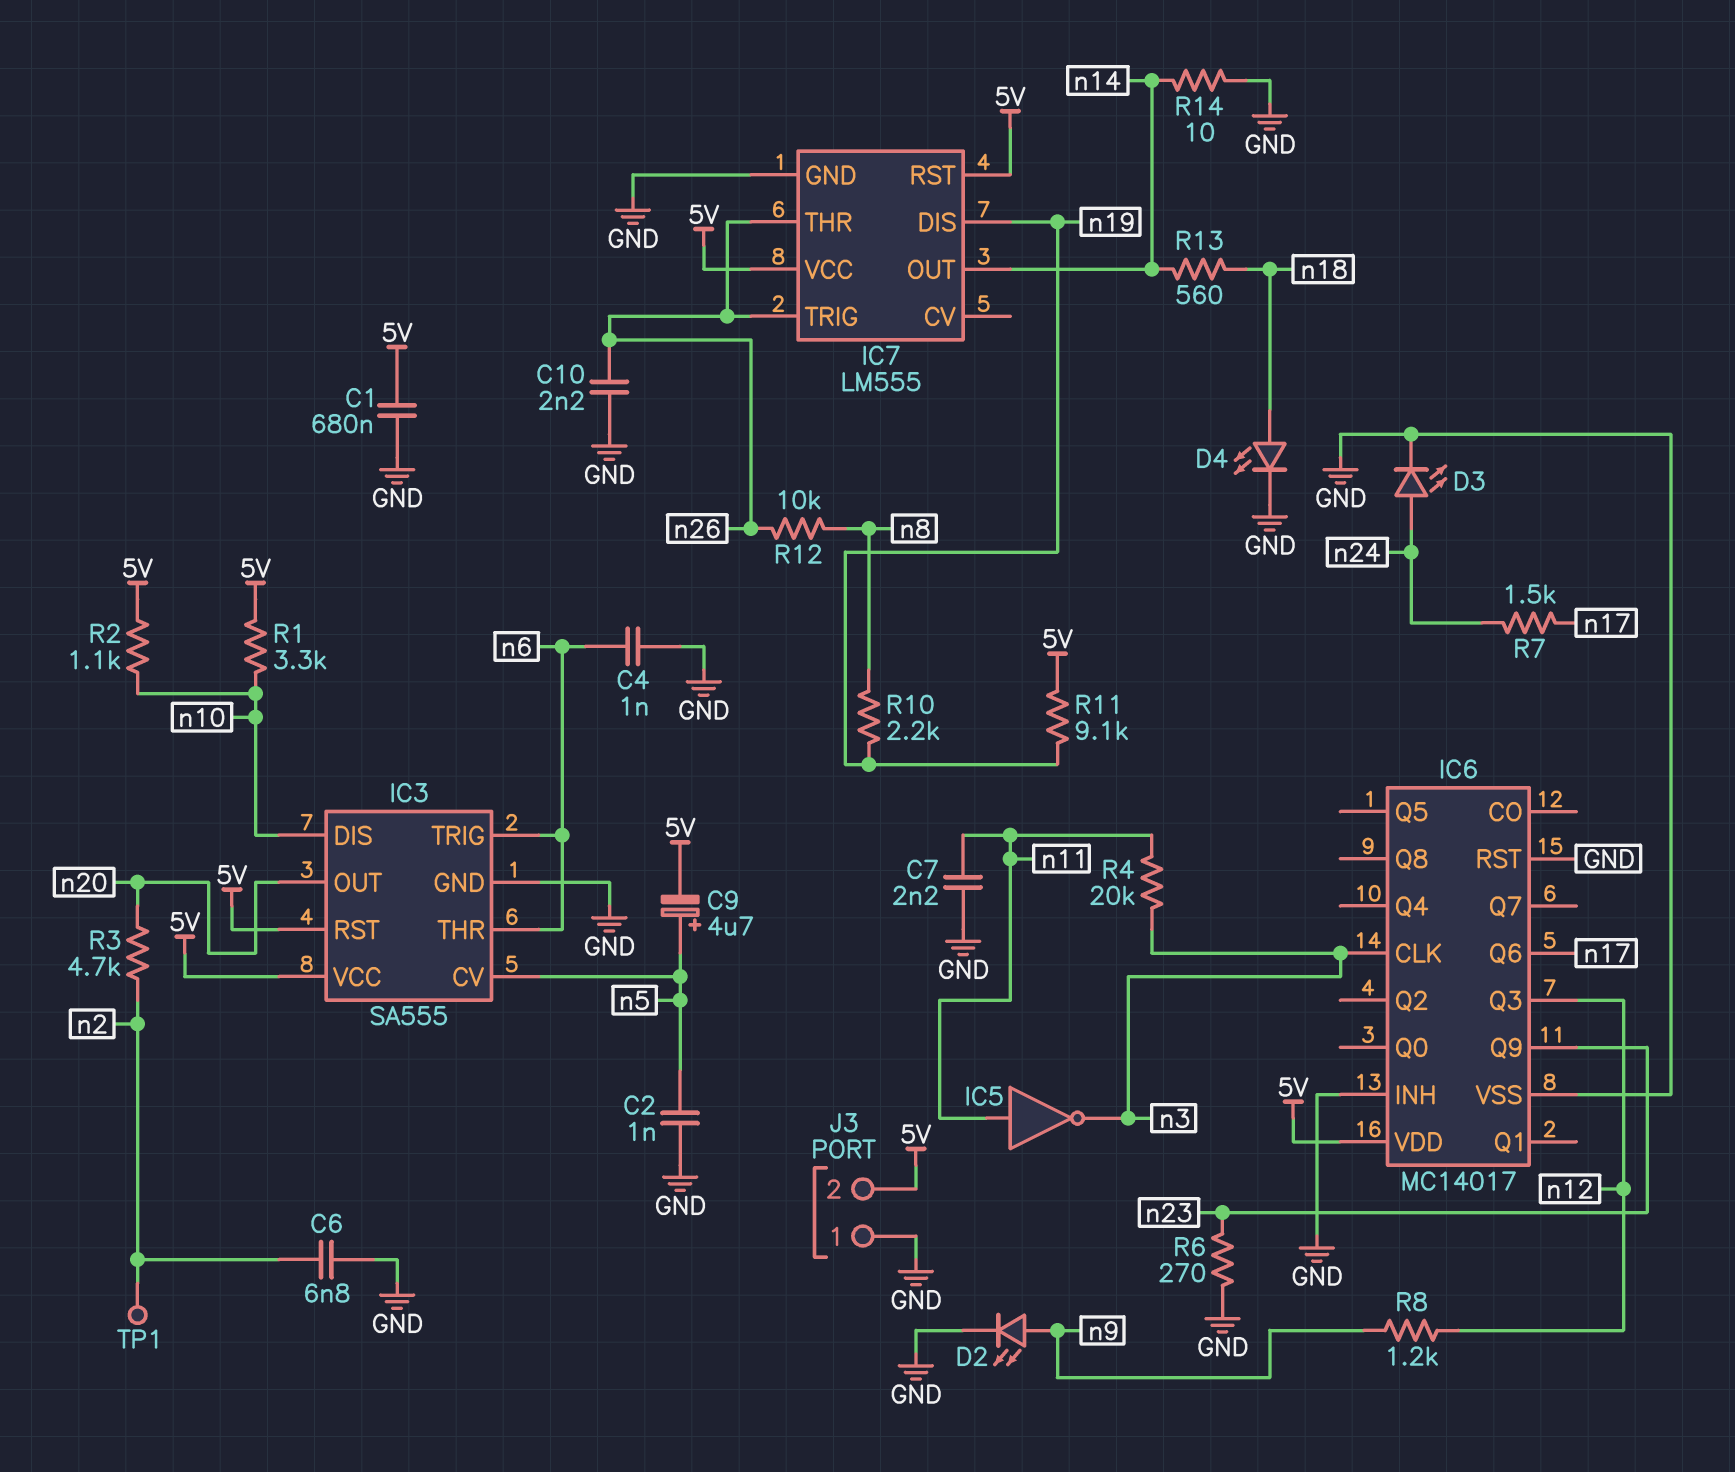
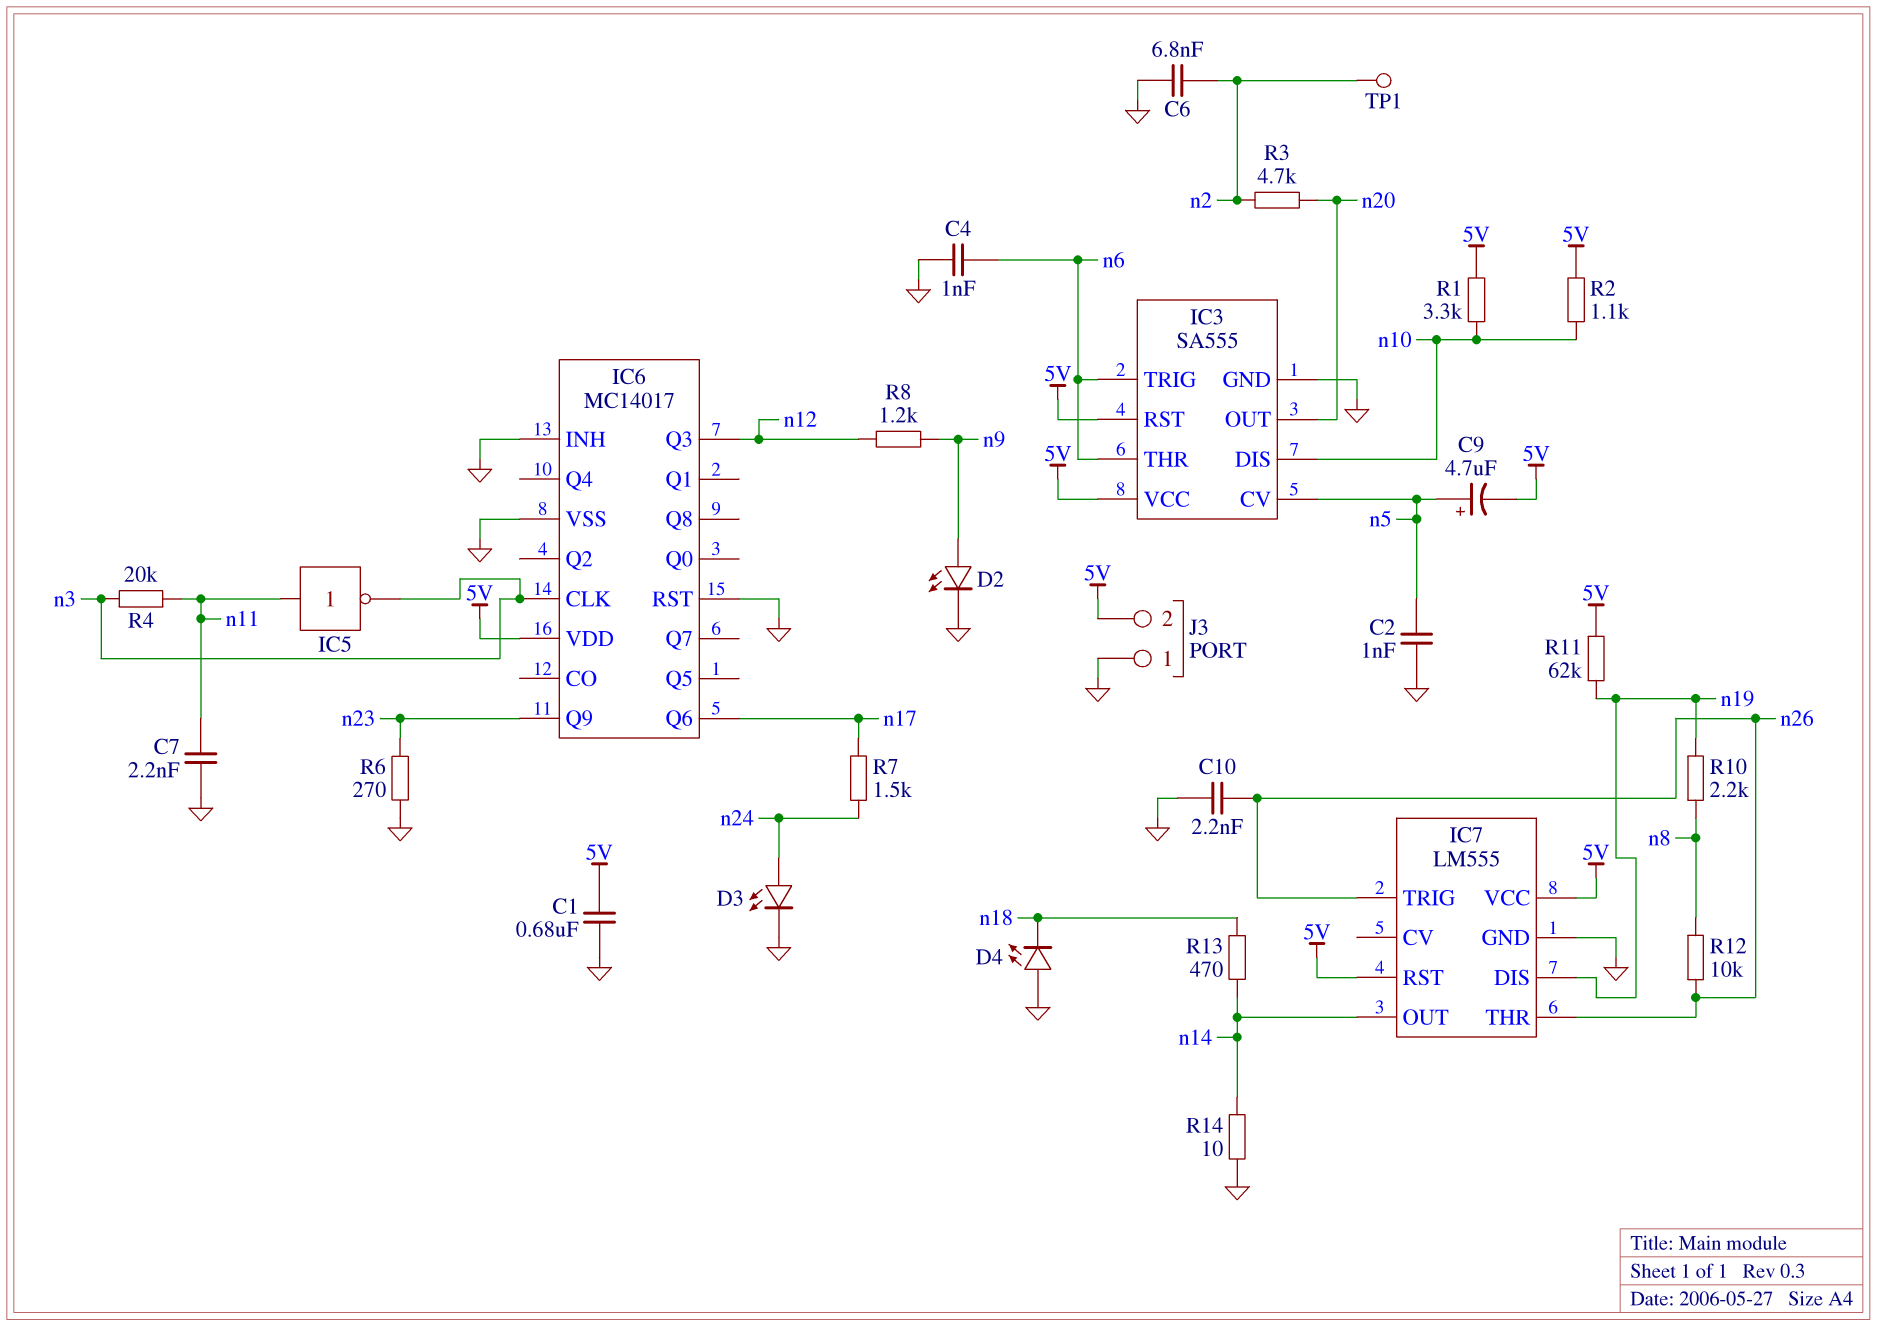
D4: LED (A n18, K GND) -> LED (A GND, K n18)
R11: 9.1k (5V, n19) -> 62k (5V, n19)
R13: 560 (n14, n18) -> 470 (n14, n18)

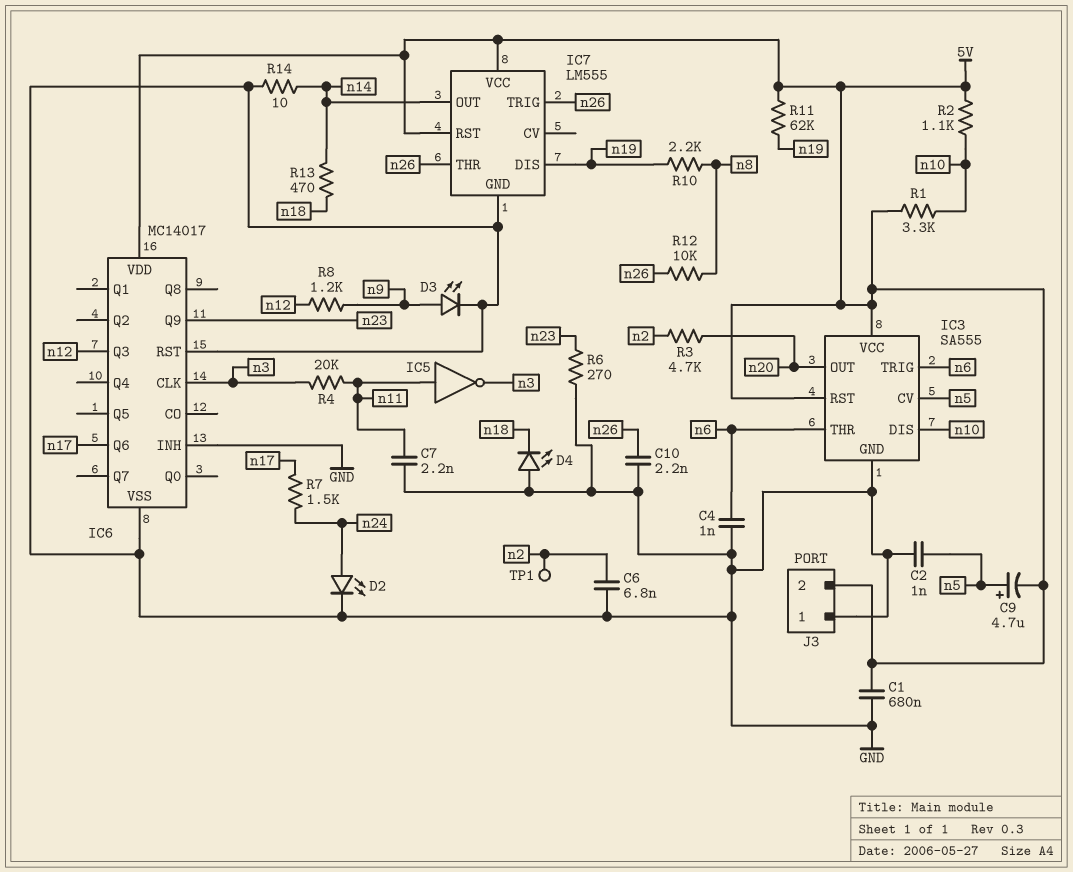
D2: LED (A n9, K GND) -> LED (A n24, K GND)
D3: LED (A n24, K GND) -> LED (A n9, K GND)

